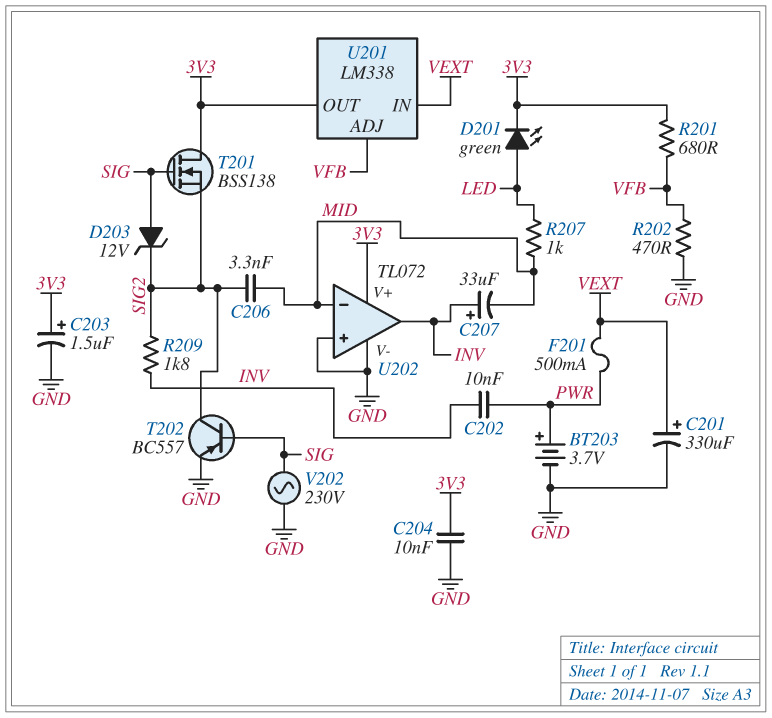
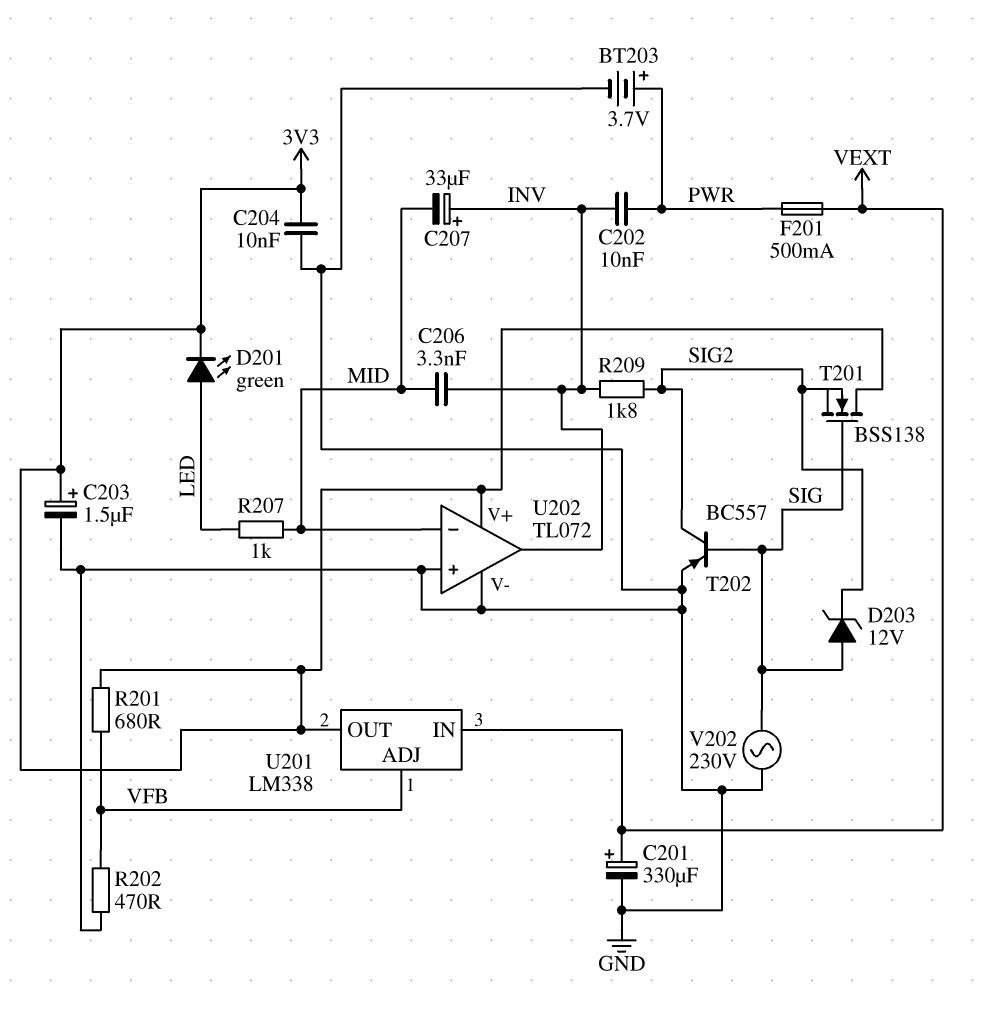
C206: 3.3nF (MID, SIG2) -> 3.3nF (INV, MID)

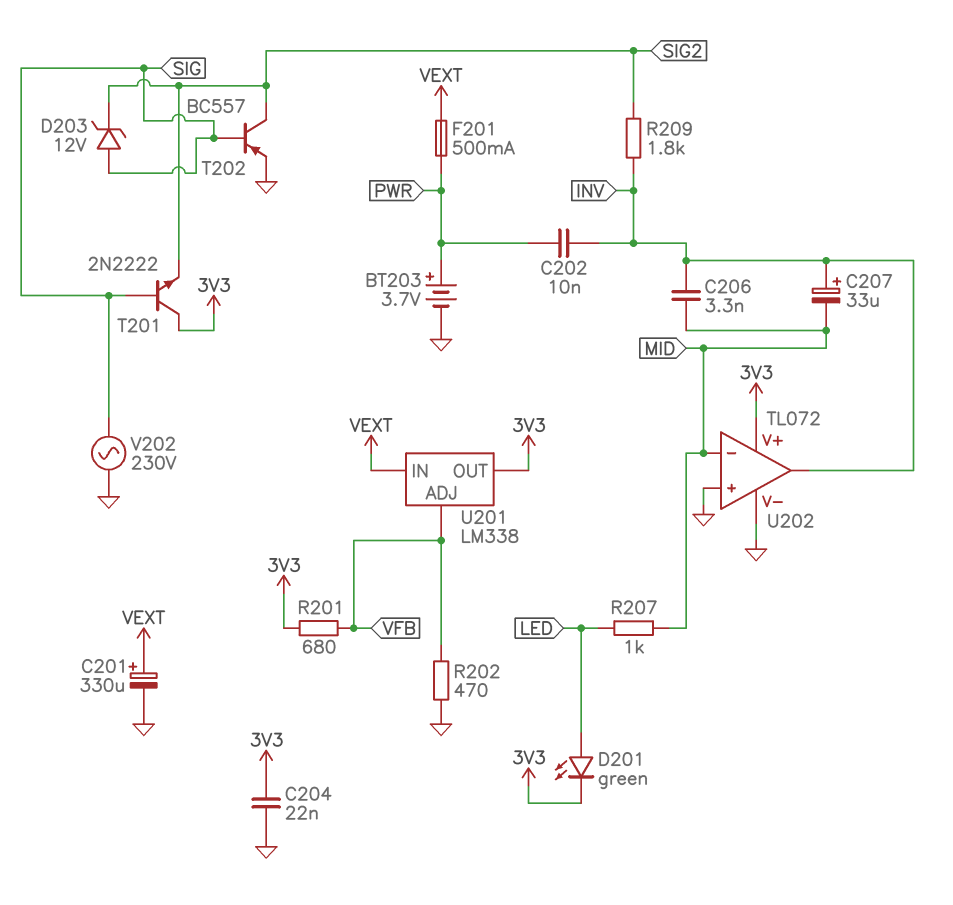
C203: 1.5uF (plus 3V3, minus GND) -> none
C204: 10nF (3V3, GND) -> 22nF (3V3, GND)
T201: NMOS BSS138 (G SIG, D 3V3, S SIG2) -> NPN 2N2222 (B SIG, C 3V3, E SIG2)

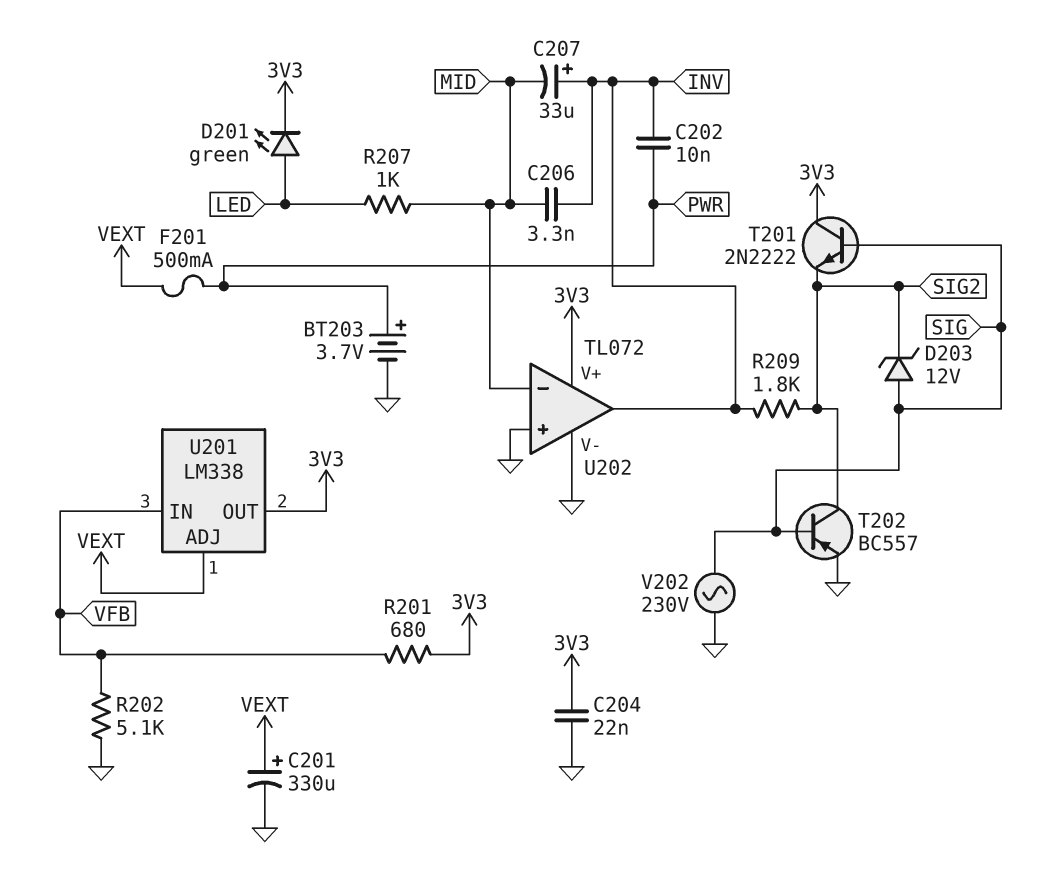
R202: 470 (GND, VFB) -> 5.1k (GND, VFB)
U201 pin ADJ: VFB -> VEXT
U201 pin IN: VEXT -> VFB

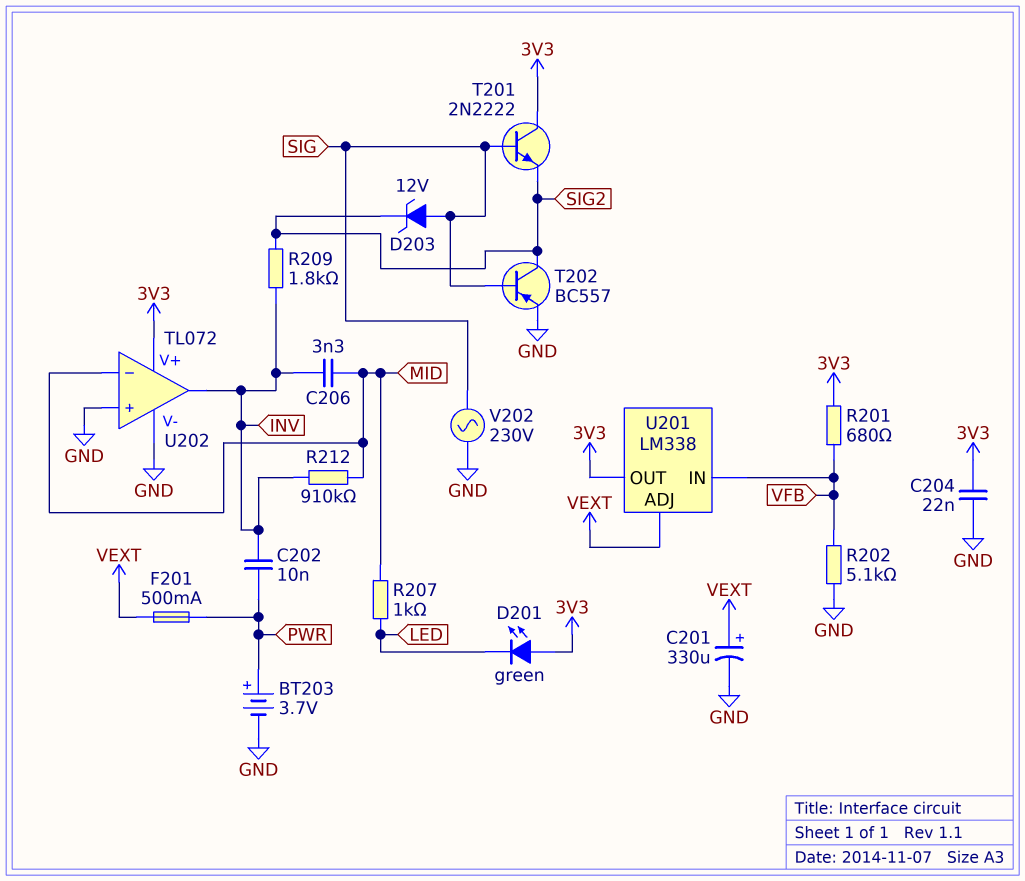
C207: 33uF (plus INV, minus MID) -> none
D201: LED green (A LED, K 3V3) -> LED green (A 3V3, K LED)
R212: none -> 910k (INV, MID)

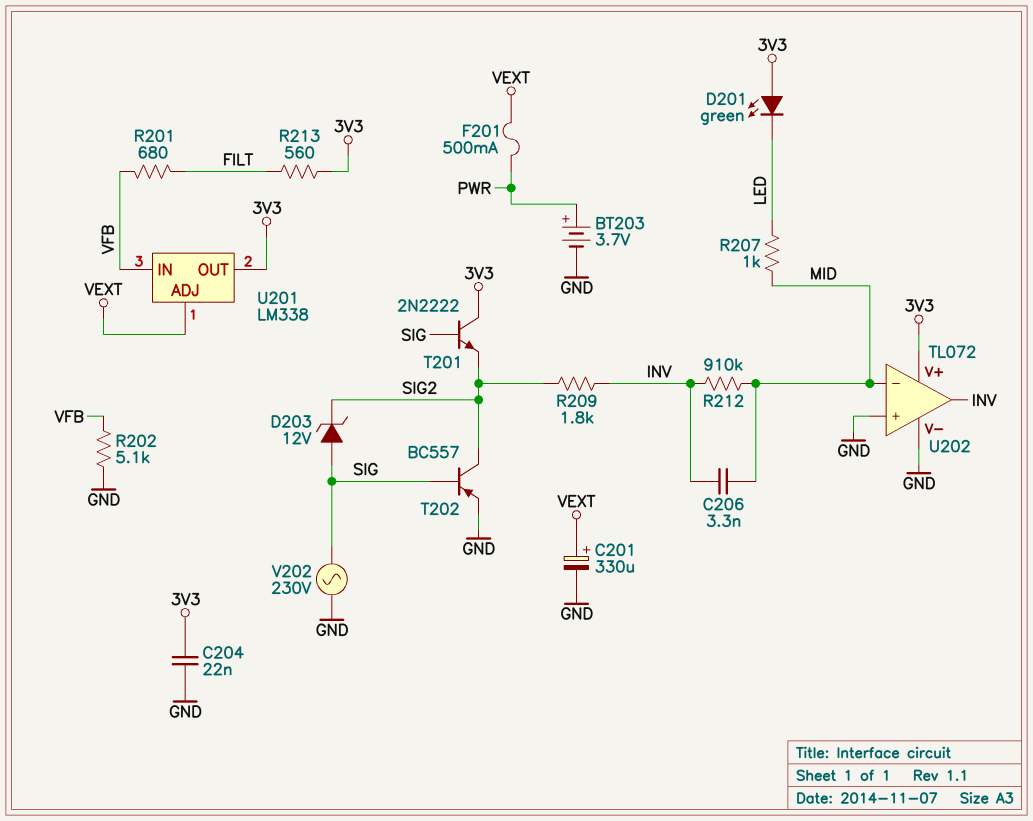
C202: 10nF (INV, PWR) -> none
R201: 680 (3V3, VFB) -> 680 (FILT, VFB)
R213: none -> 560 (3V3, FILT)

